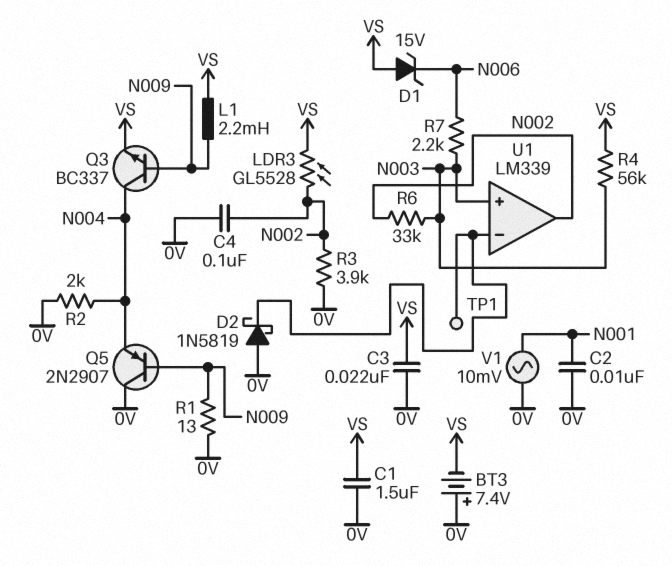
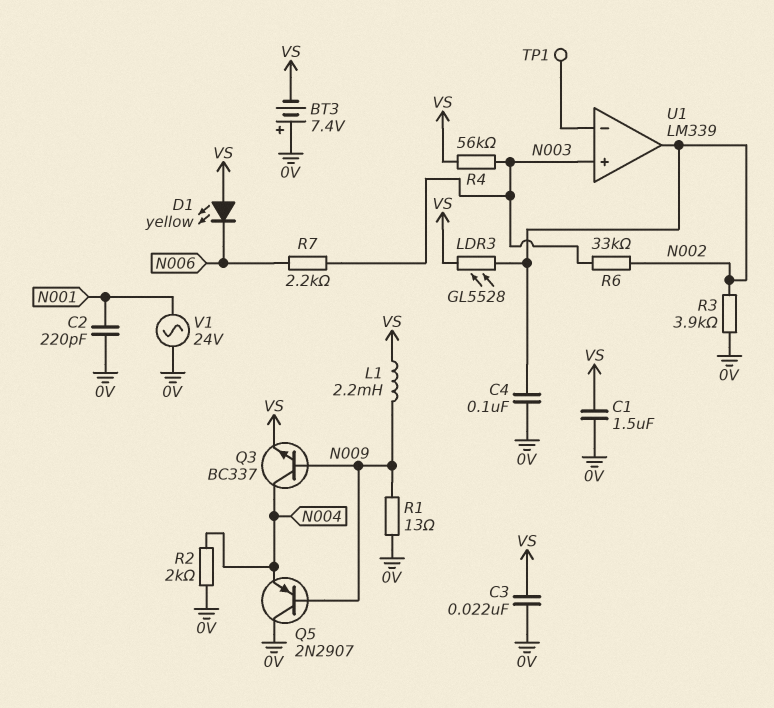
C2: 10nF (0V, N001) -> 220pF (0V, N001)
D1: zener 15V (A VS, K N006) -> LED yellow (A VS, K N006)
D2: schottky 1N5819 (A 0V, K U1/in-) -> none
V1: AC 10mV (0V, N001) -> AC 24V (0V, N001)

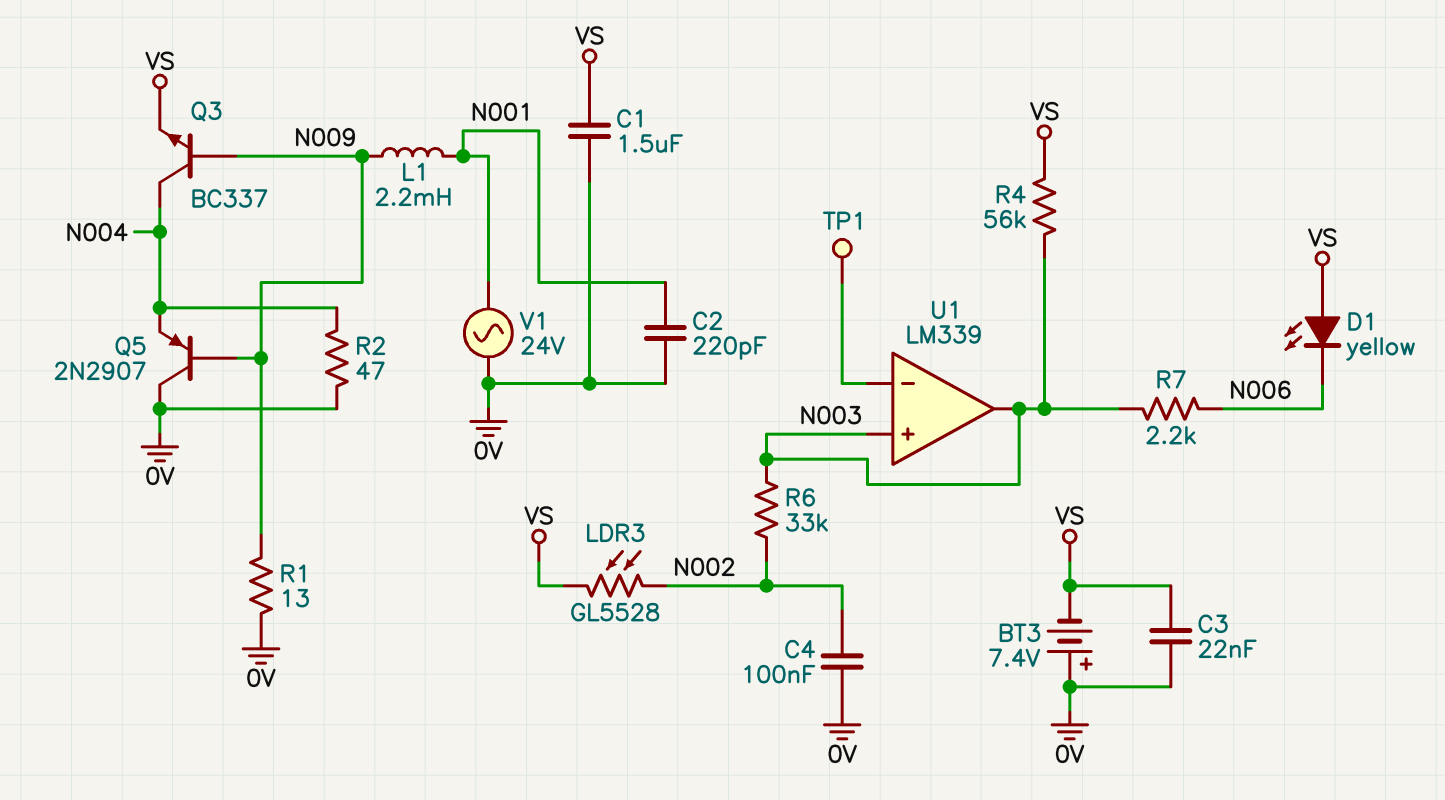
L1: 2.2mH (N009, VS) -> 2.2mH (N001, N009)
R2: 2k (0V, N004) -> 47 (0V, N004)
R3: 3.9k (0V, N002) -> none
U1 pin out: N002 -> N003

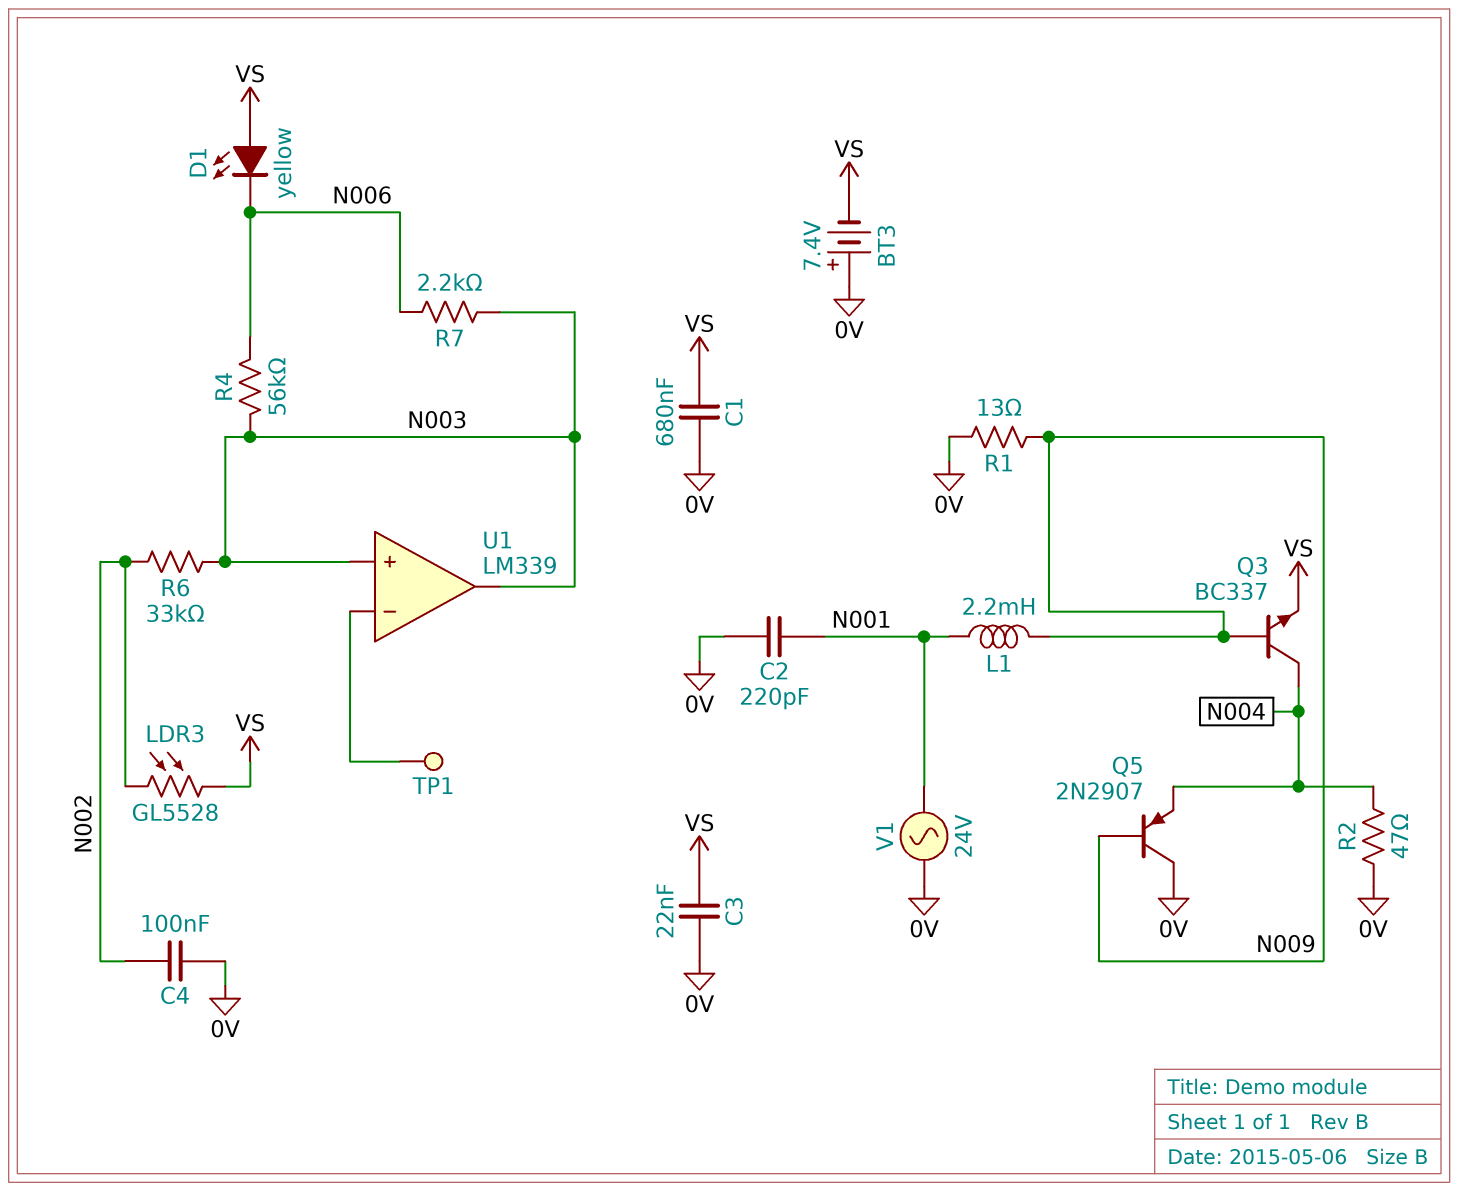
C1: 1.5uF (0V, VS) -> 680nF (0V, VS)
R4: 56k (N003, VS) -> 56k (N003, N006)

